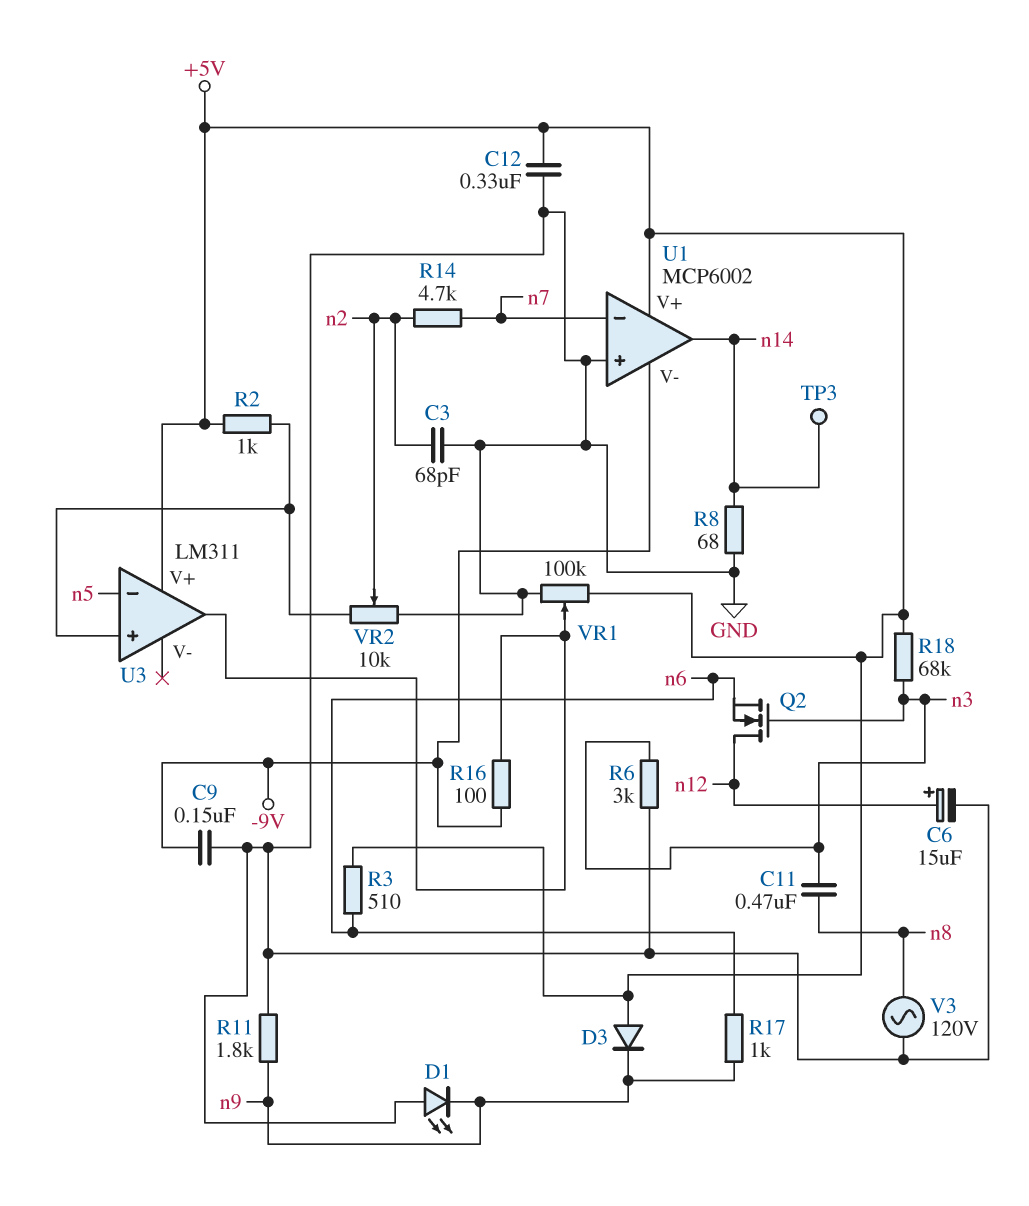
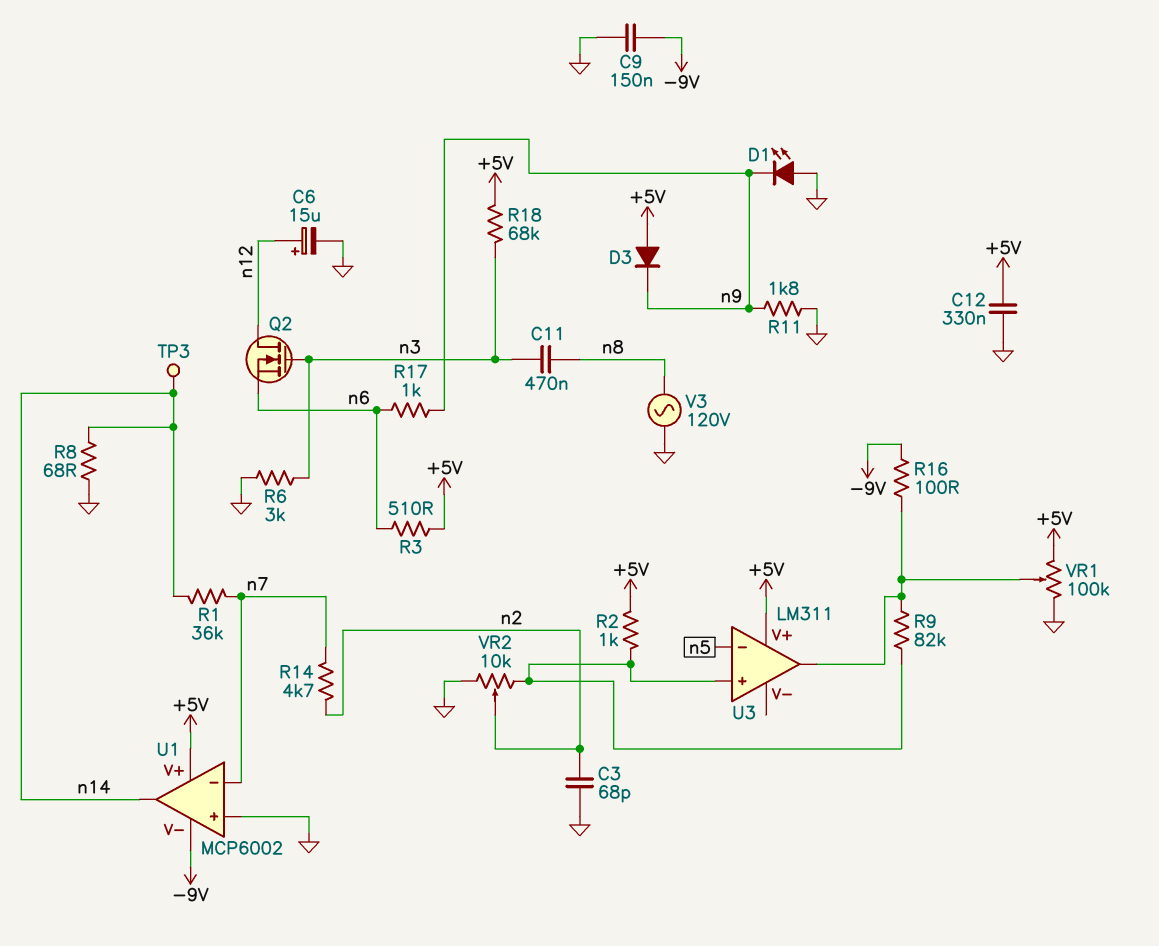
R1: none -> 36k (n7, n14)
R9: none -> 82k (U3/in+, U3/out)

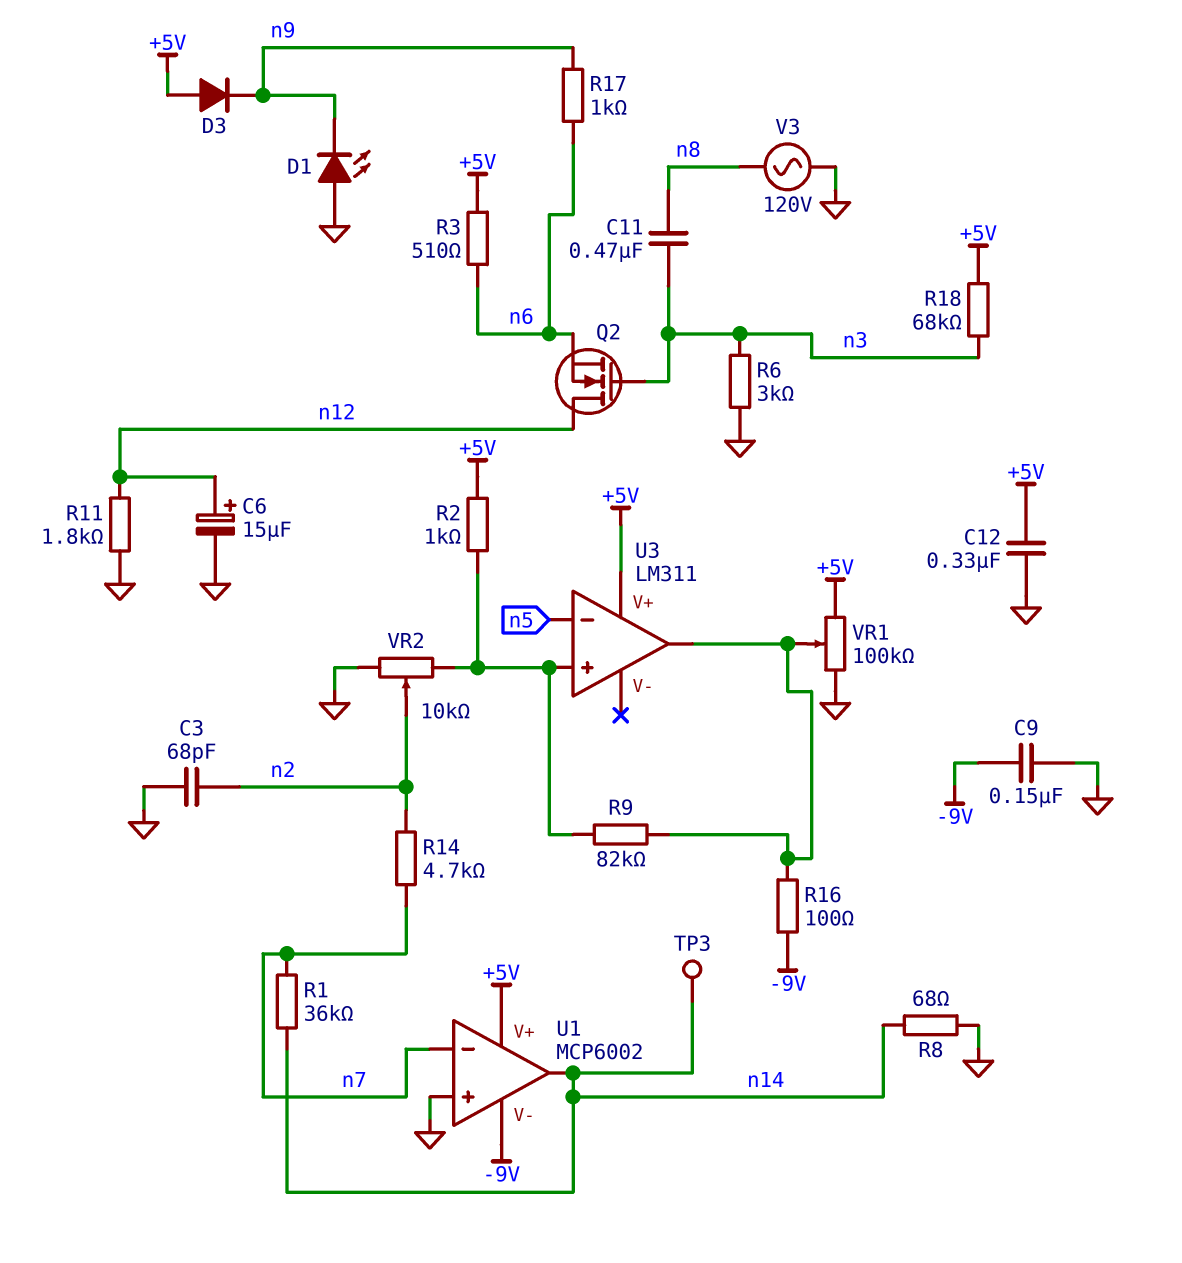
R11: 1.8k (GND, n9) -> 1.8k (GND, n12)

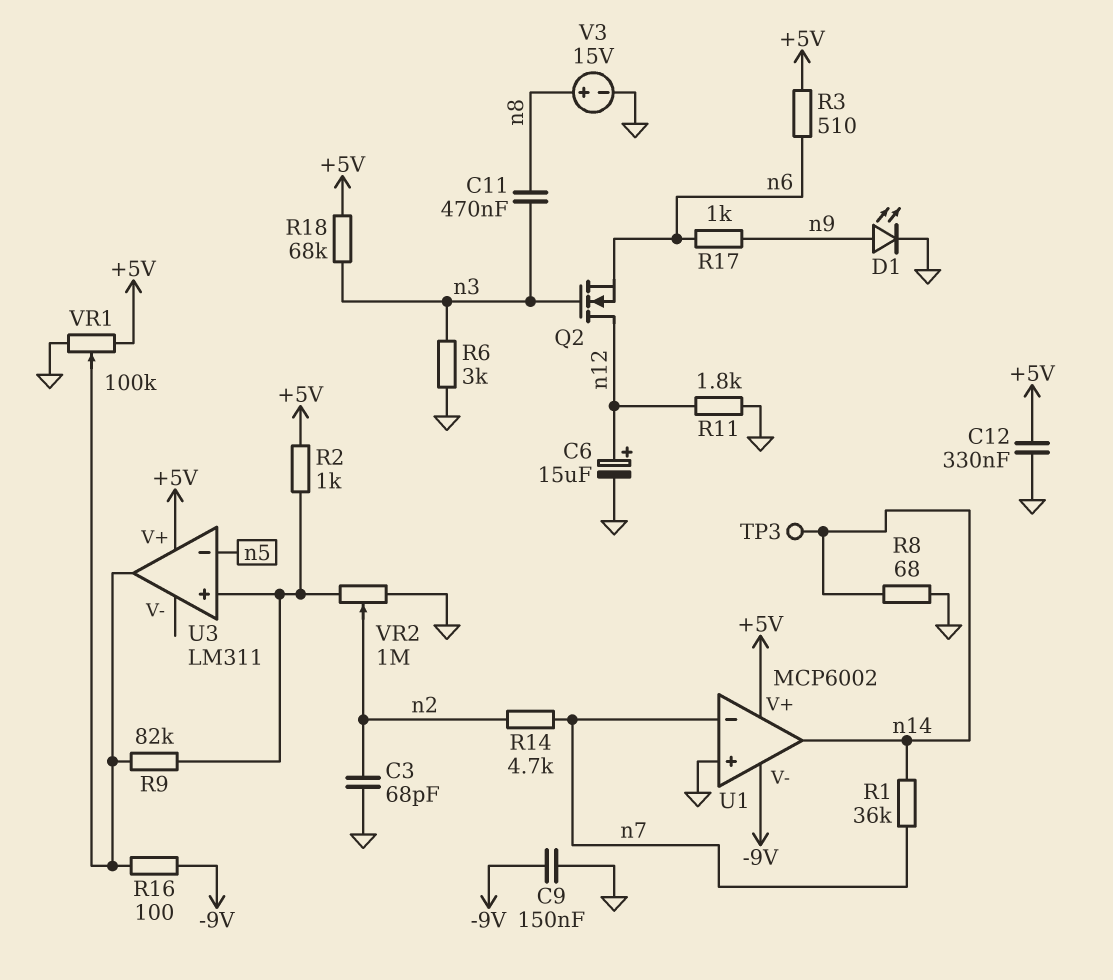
D1: LED (A GND, K n9) -> LED (A n9, K GND)
D3: diode (A +5V, K n9) -> none
V3: AC 120V (GND, n8) -> 15V (plus n8, minus GND)
VR2: 10k (GND, U3/in+, wiper n2) -> 1M (GND, U3/in+, wiper n2)

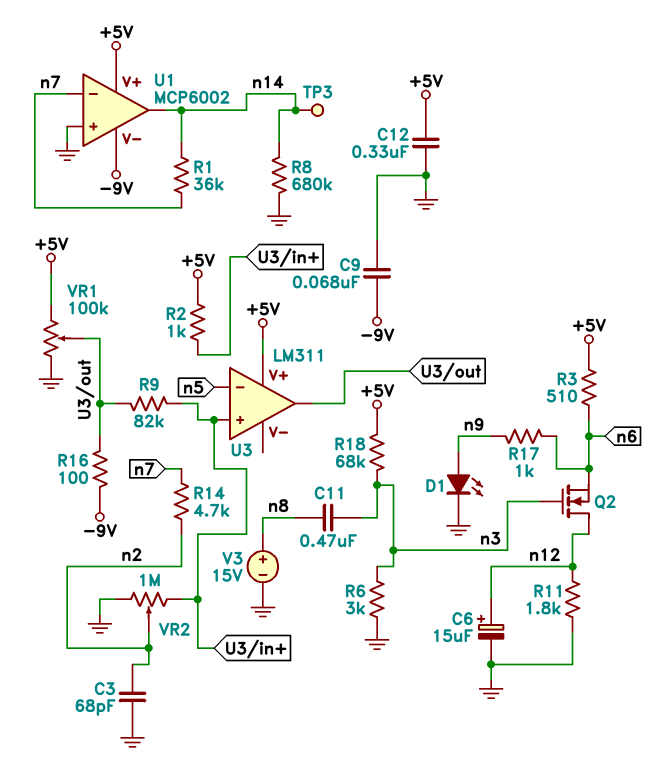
C9: 150nF (-9V, GND) -> 68nF (-9V, GND)
R8: 68 (GND, n14) -> 680k (GND, n14)

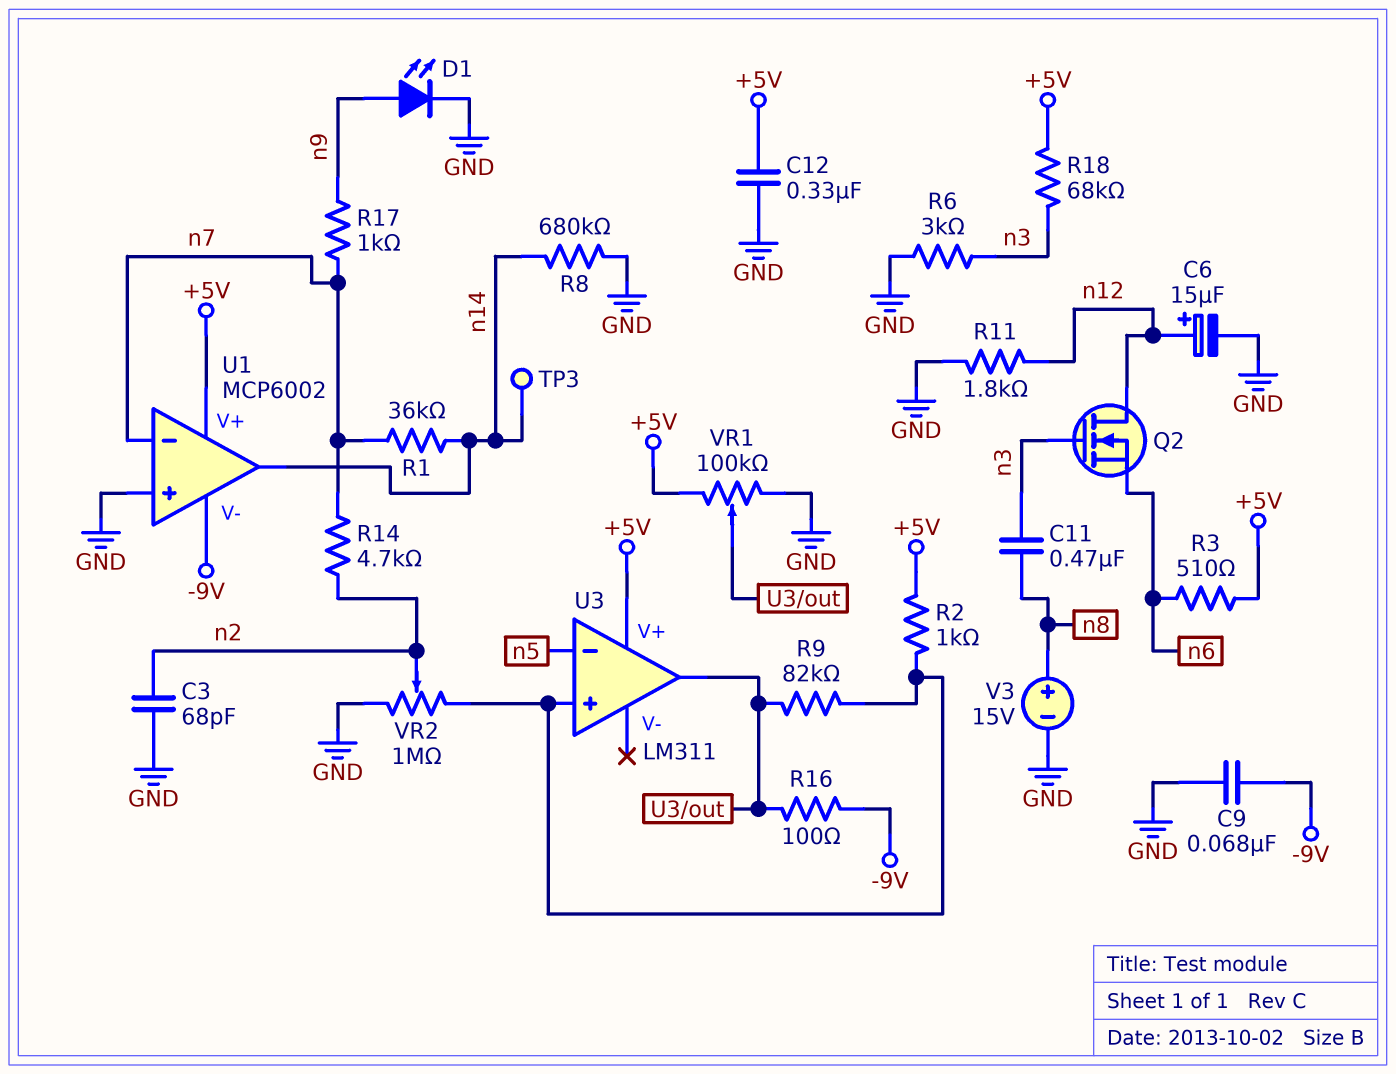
R17: 1k (n6, n9) -> 1k (n7, n9)

